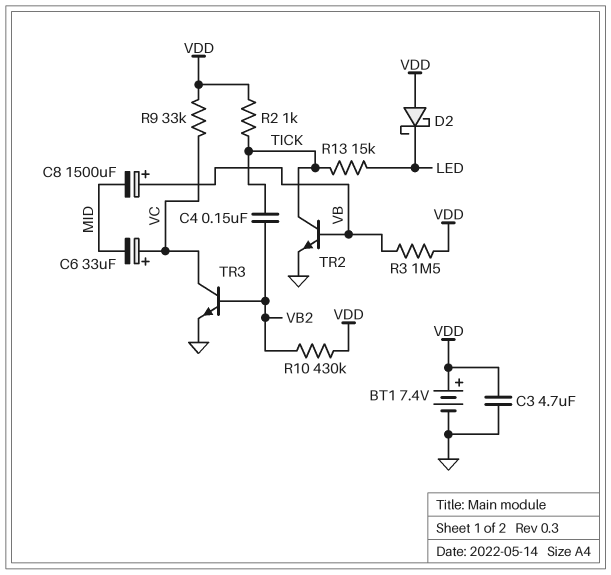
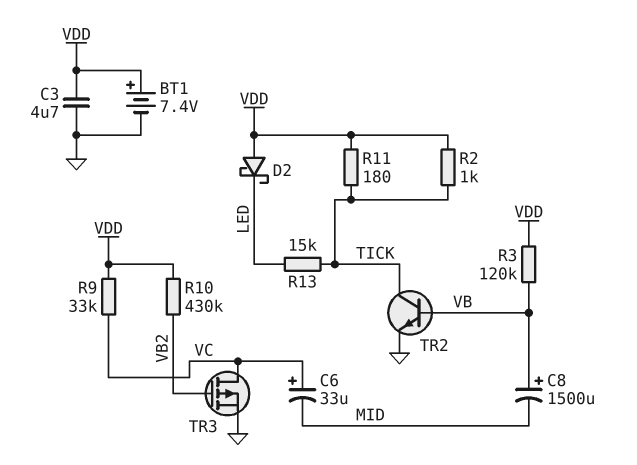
C4: 150nF (TICK, VB2) -> none
R3: 1.5M (VB, VDD) -> 120k (VB, VDD)
R11: none -> 180 (TICK, VDD)
TR3: NPN (B VB2, C VC, E GND) -> PMOS (G VB2, D VC, S GND)

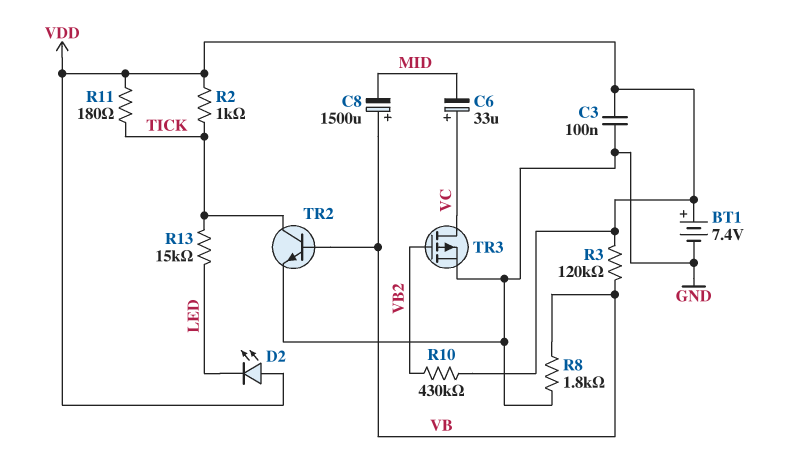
C3: 4.7uF (GND, VDD) -> 100nF (GND, VDD)
D2: schottky (A VDD, K LED) -> LED (A VDD, K LED)
R8: none -> 1.8k (GND, VB)
R9: 33k (VC, VDD) -> none

